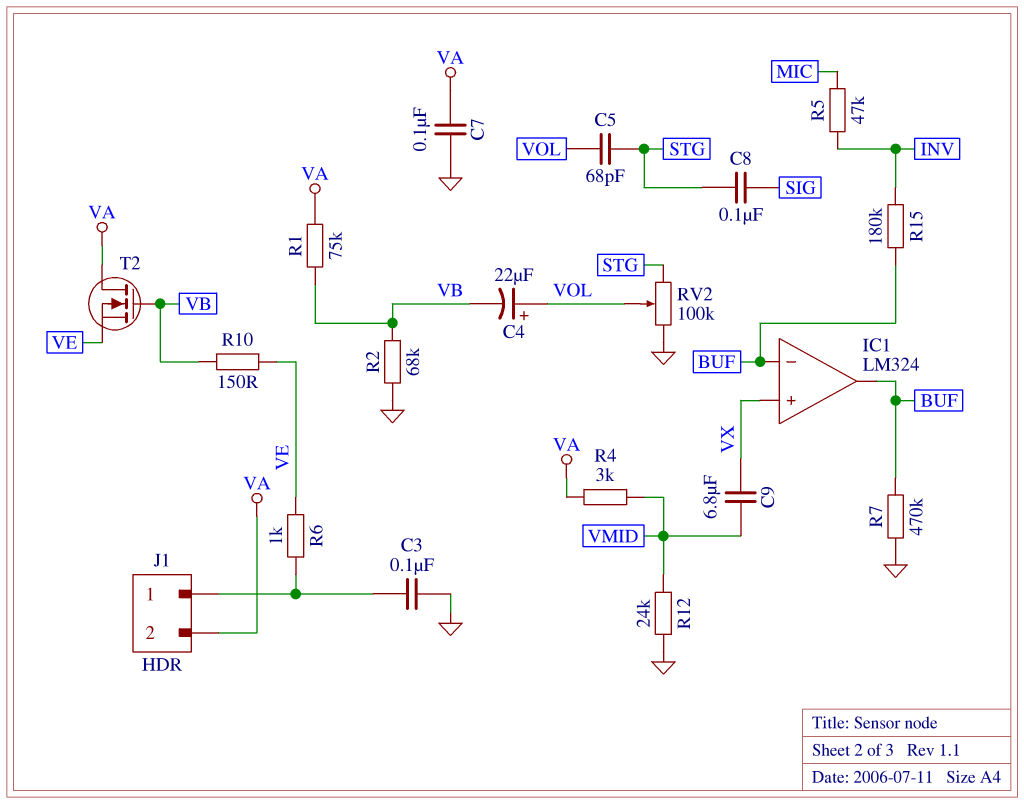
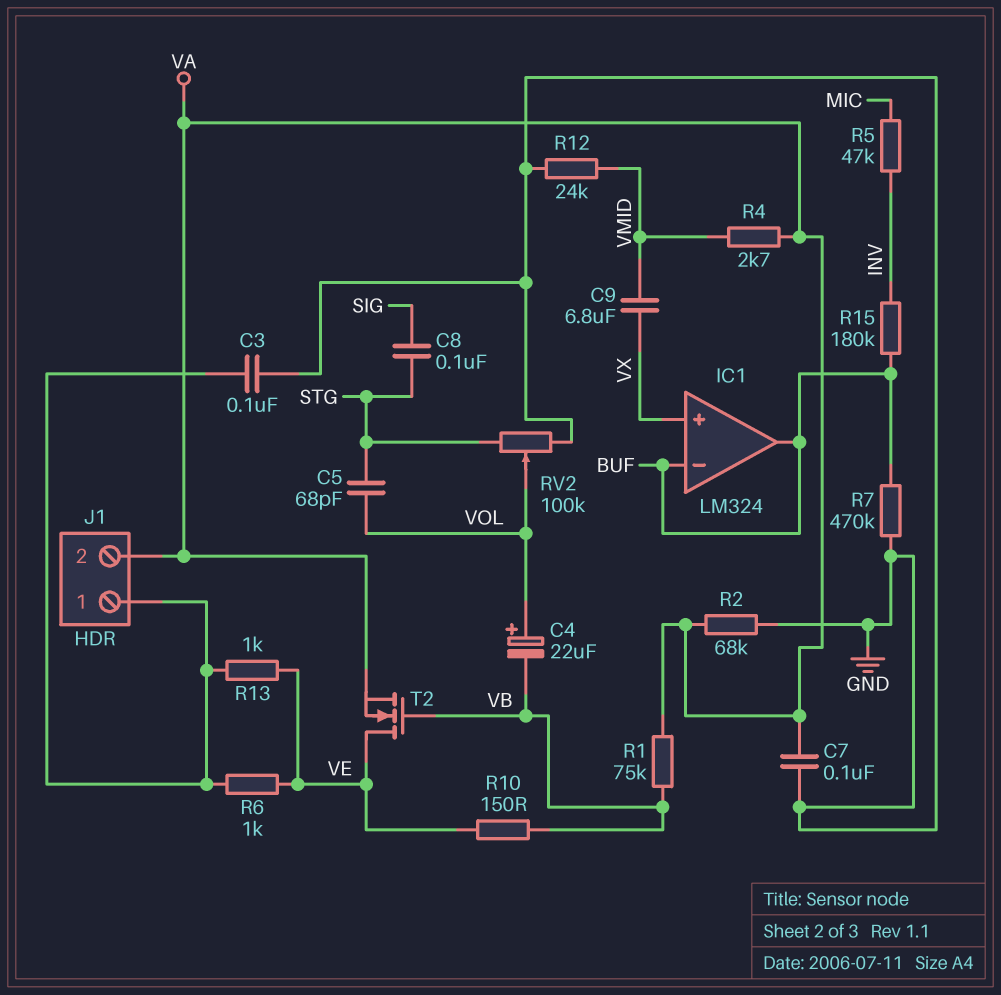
R2: 68k (GND, VB) -> 68k (GND, VA)
R4: 3k (VA, VMID) -> 2.7k (VA, VMID)
R13: none -> 1k (J1/1, VE)
T2: NMOS (G VB, D VA, S VE) -> NMOS (G VB, D VE, S VA)

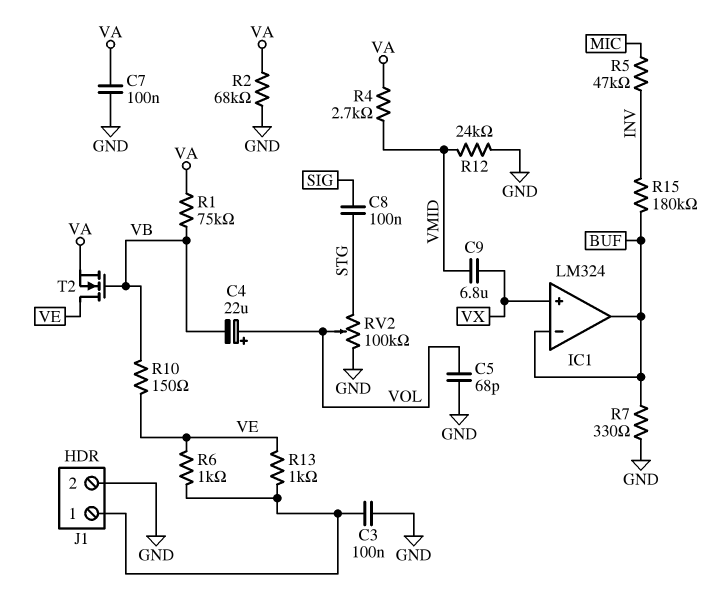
C5: 68pF (STG, VOL) -> 68pF (GND, VOL)
J1 pin 2: VA -> GND
R7: 470k (BUF, GND) -> 330 (BUF, GND)

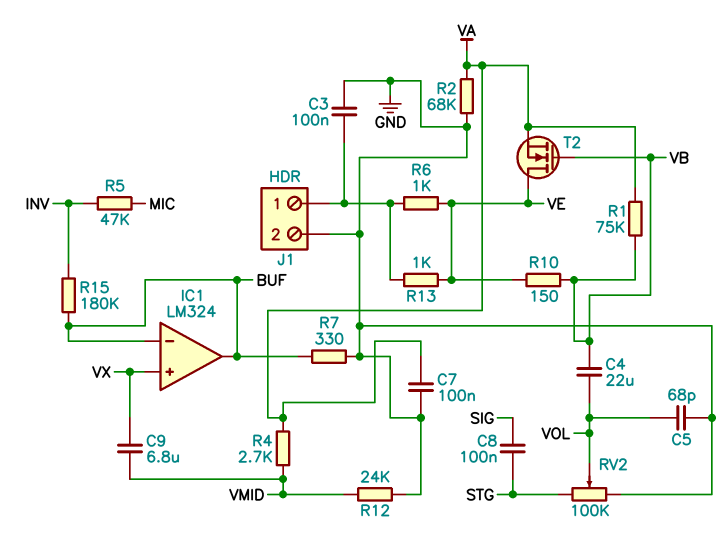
C4: 22uF (plus VOL, minus VB) -> 22uF (VB, VOL)

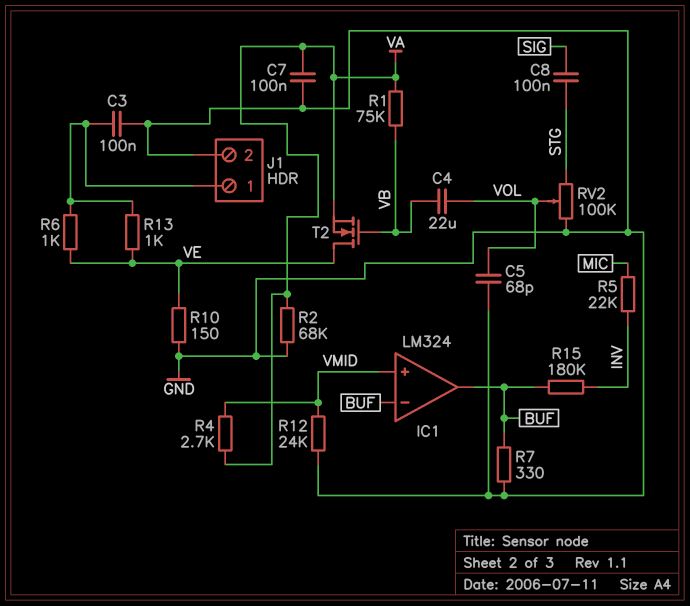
C9: 6.8uF (VMID, VX) -> none
IC1 pin in+: VX -> VMID
R5: 47k (INV, MIC) -> 22k (INV, MIC)
R10: 150 (VB, VE) -> 150 (GND, VE)

